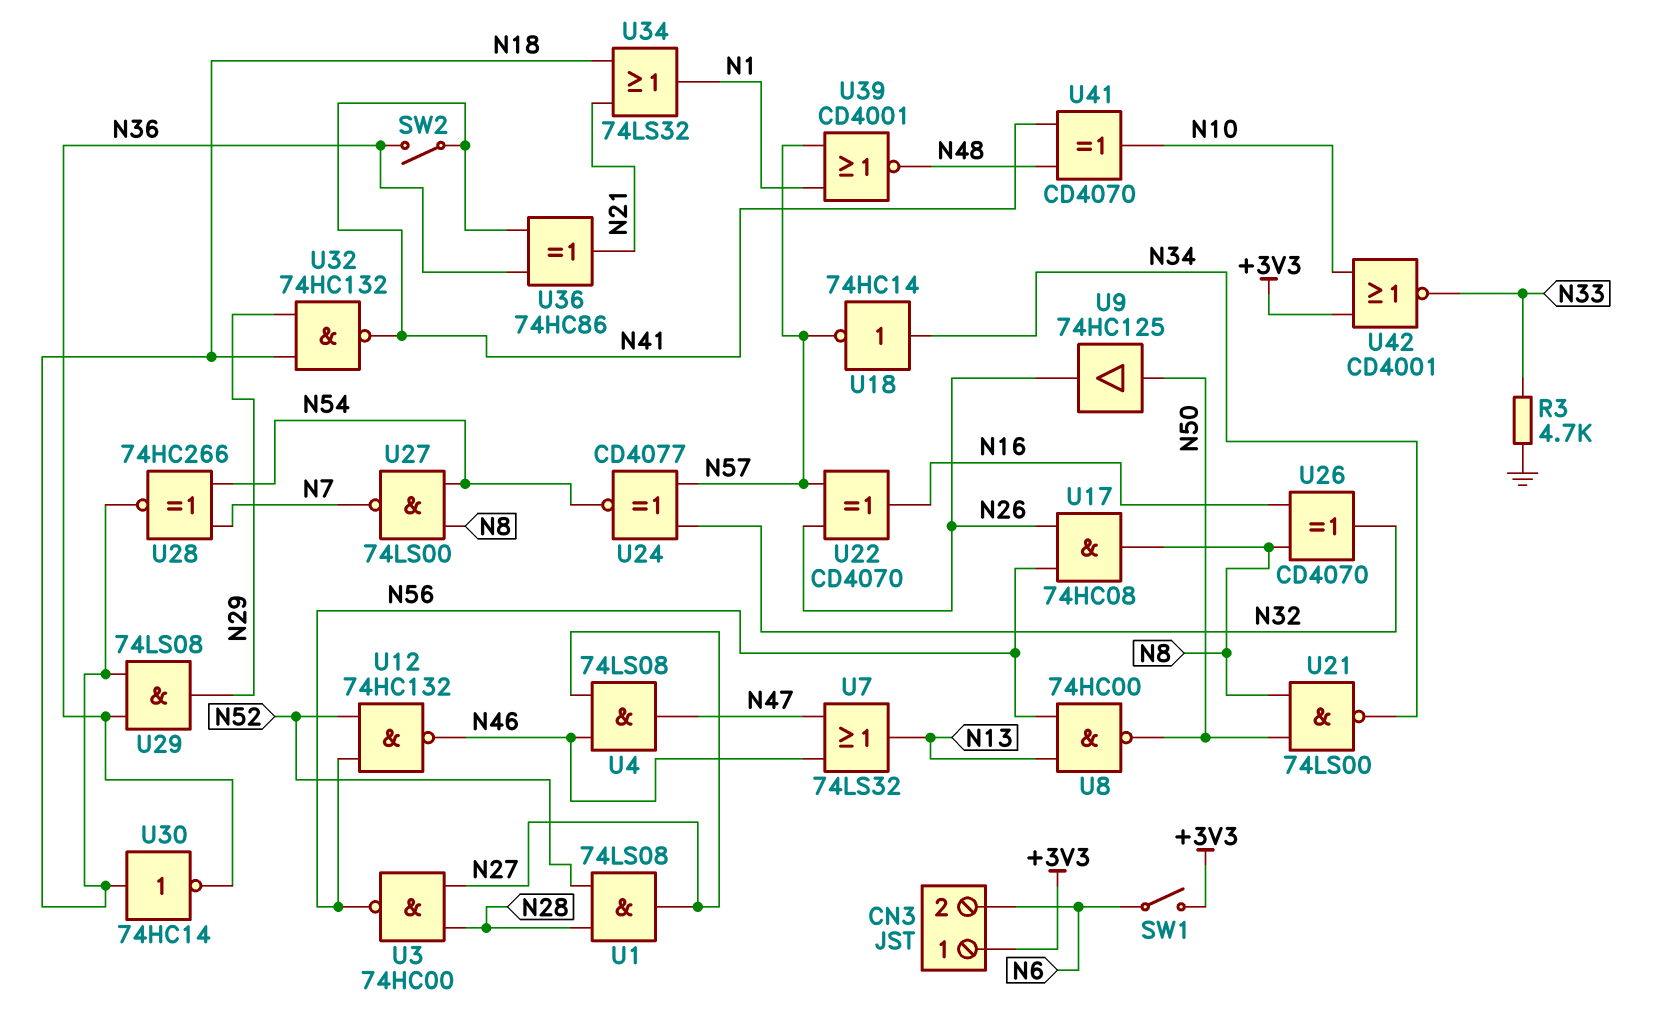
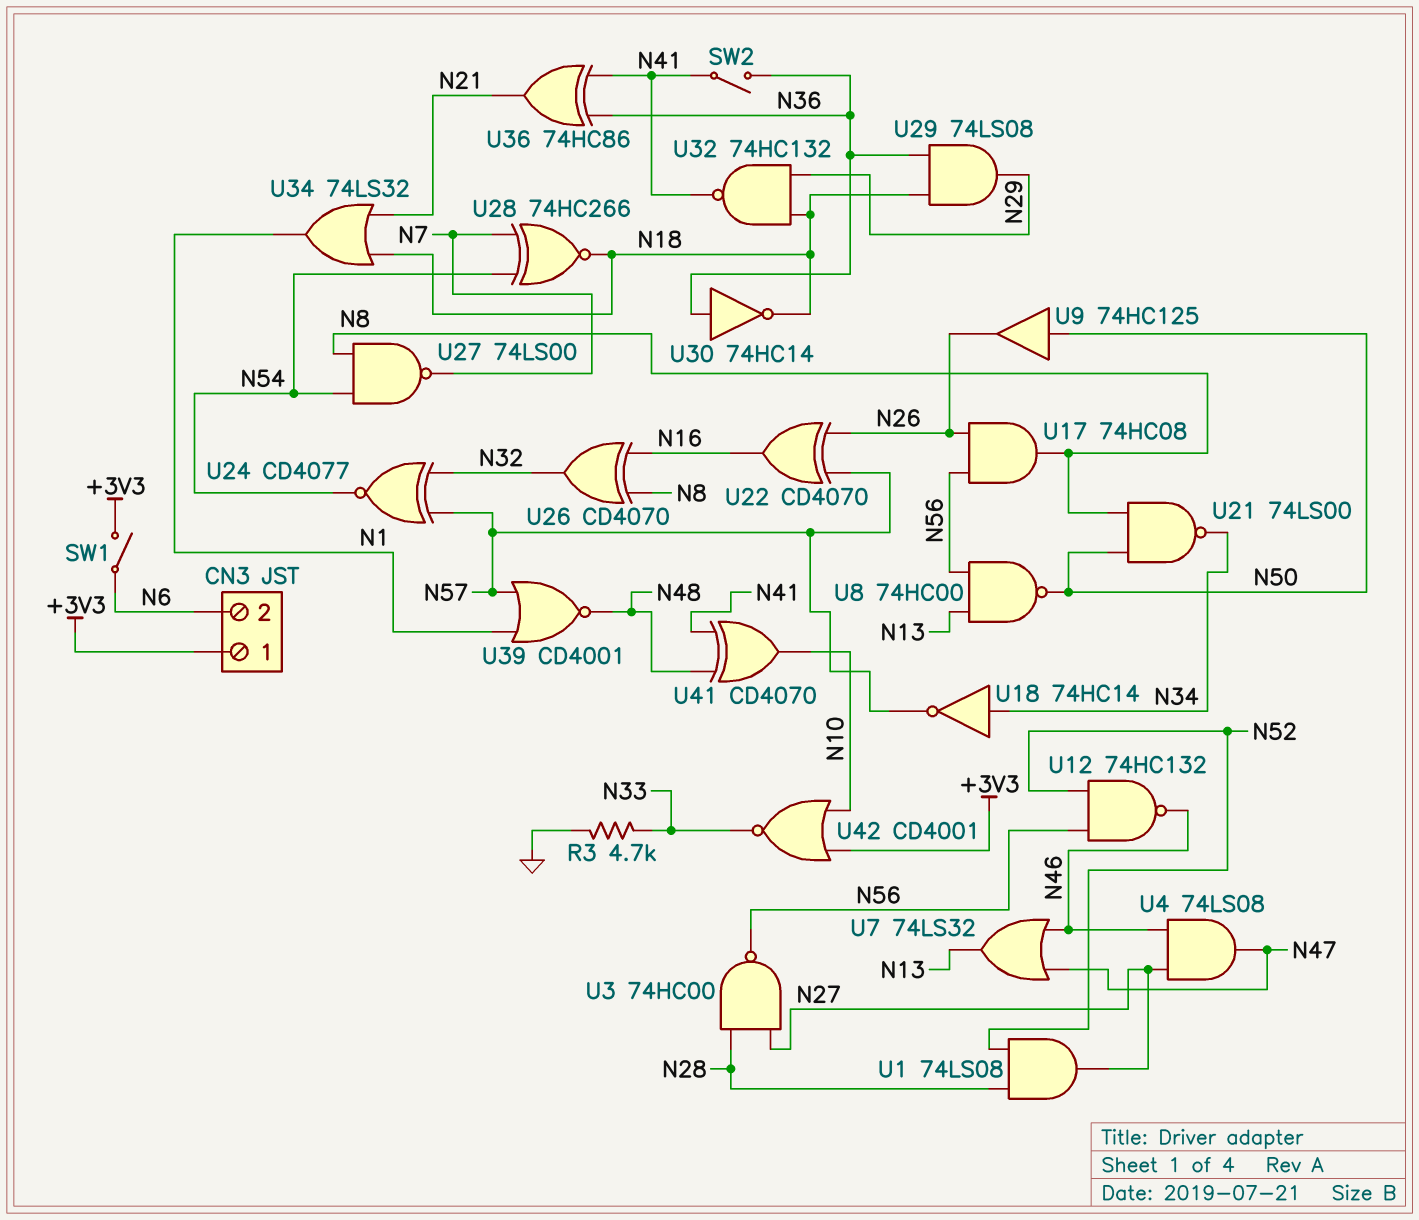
U30: NOT 74HC14 (in N18, out N36) -> NOT 74HC14 (in N36, out N18)

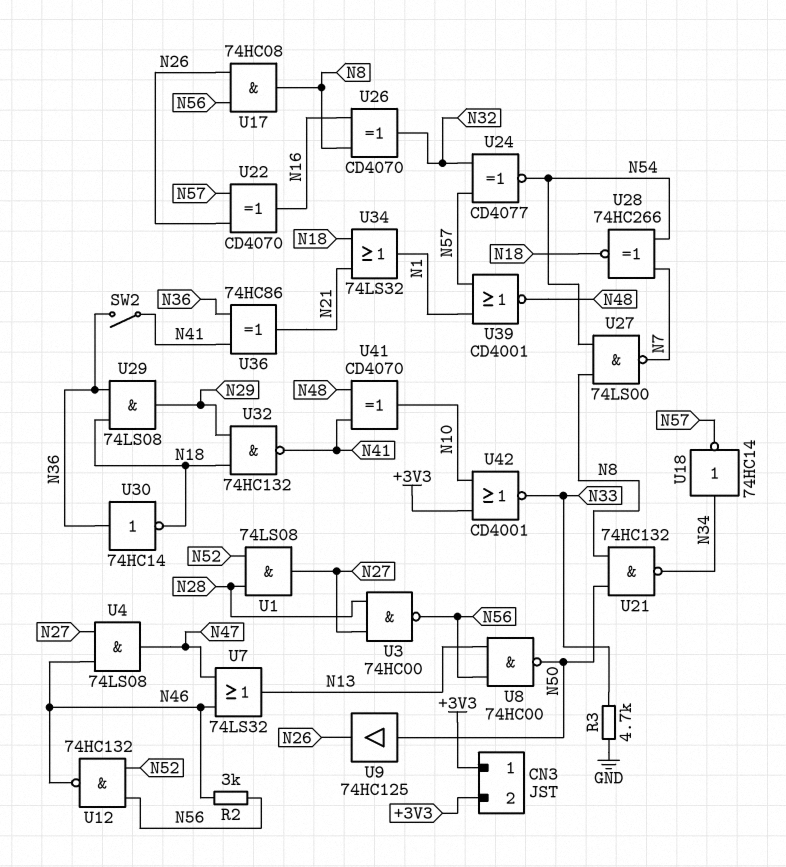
CN3 pin 2: N6 -> +3V3
R2: none -> 3k (N46, N56)
SW1: switch (+3V3, N6) -> none
U21: NAND 74LS00 (in N8, in N50, out N34) -> NAND 74HC132 (in N8, in N50, out N34)

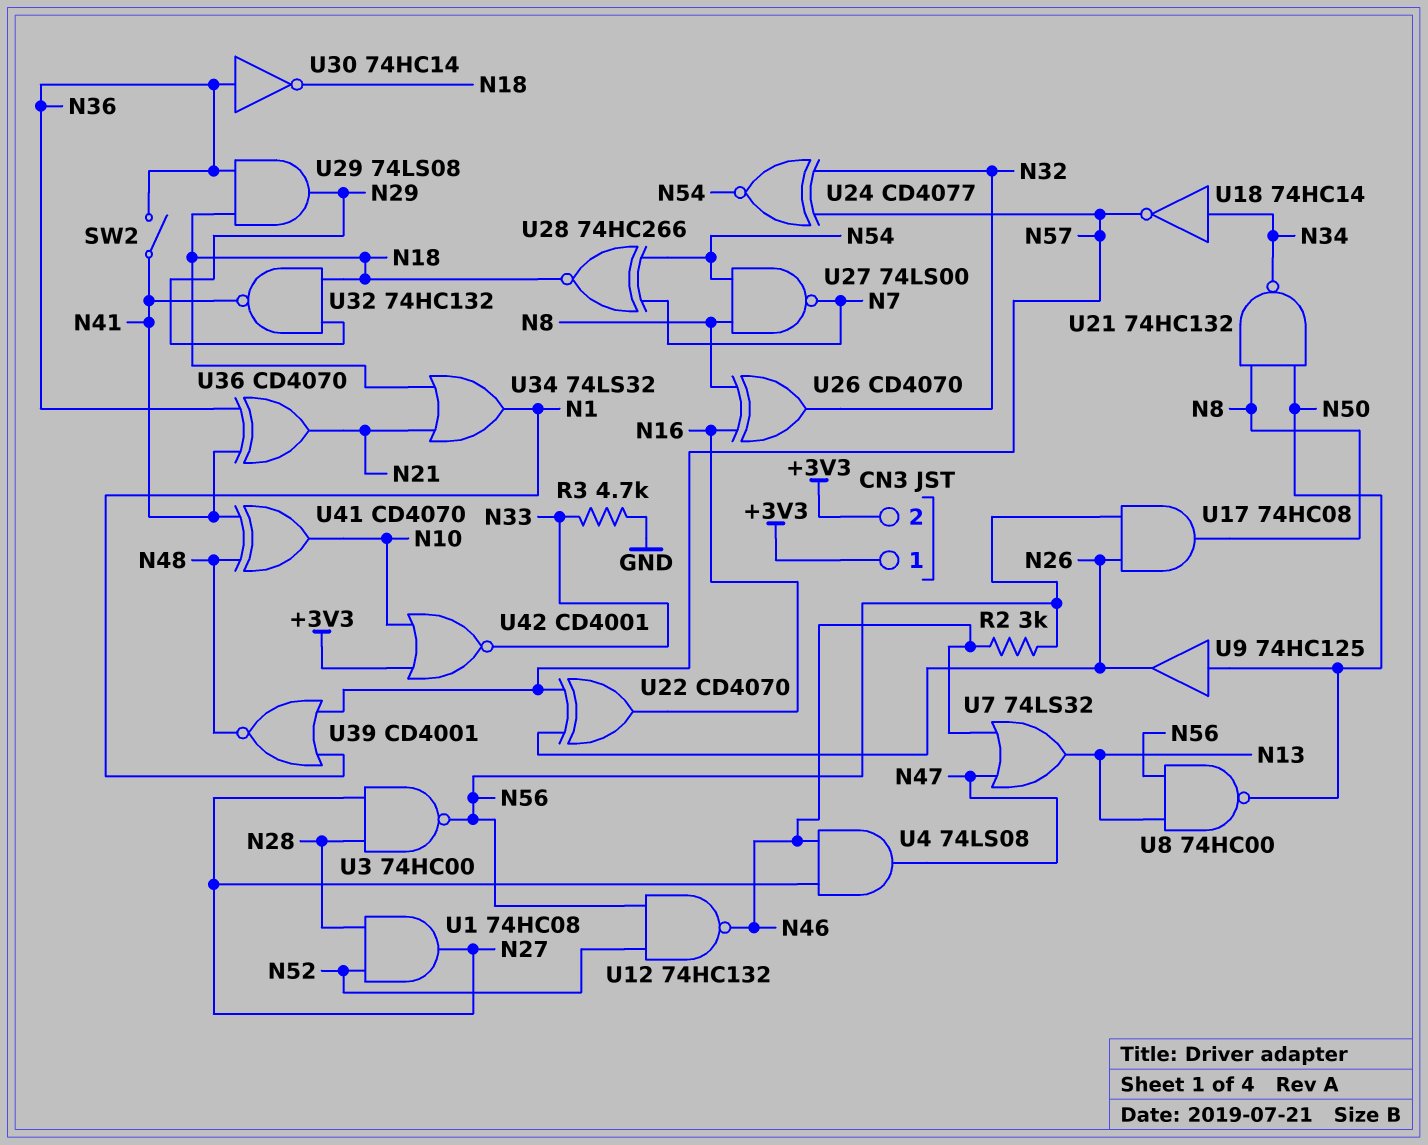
U1: AND 74LS08 (in N28, in N52, out N27) -> AND 74HC08 (in N28, in N52, out N27)
U36: XOR 74HC86 (in N36, in N41, out N21) -> XOR CD4070 (in N36, in N41, out N21)

